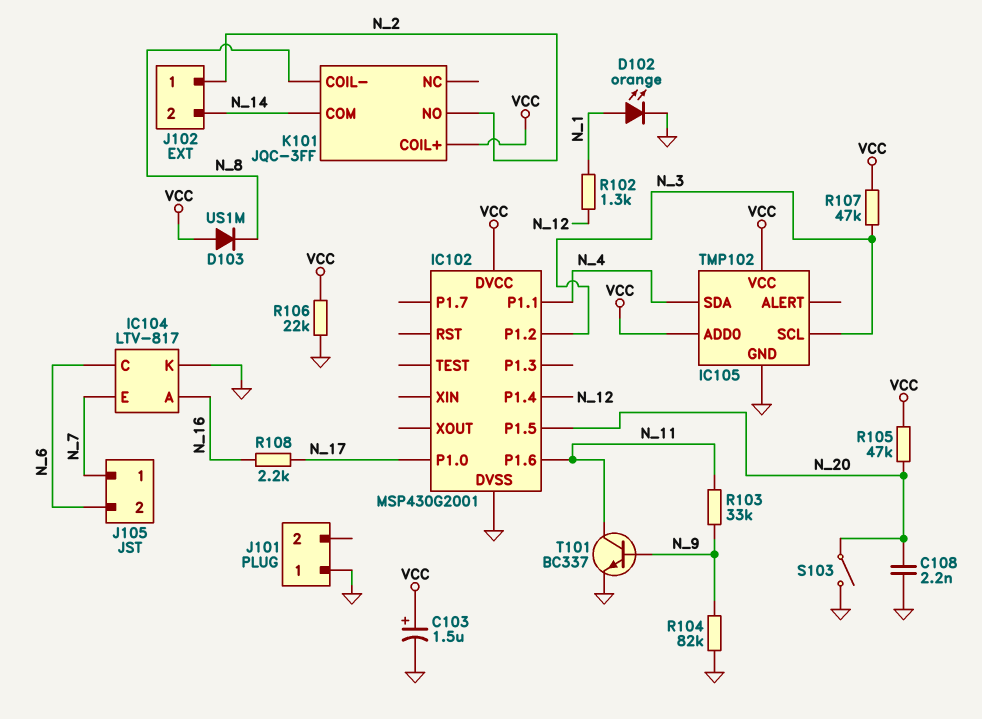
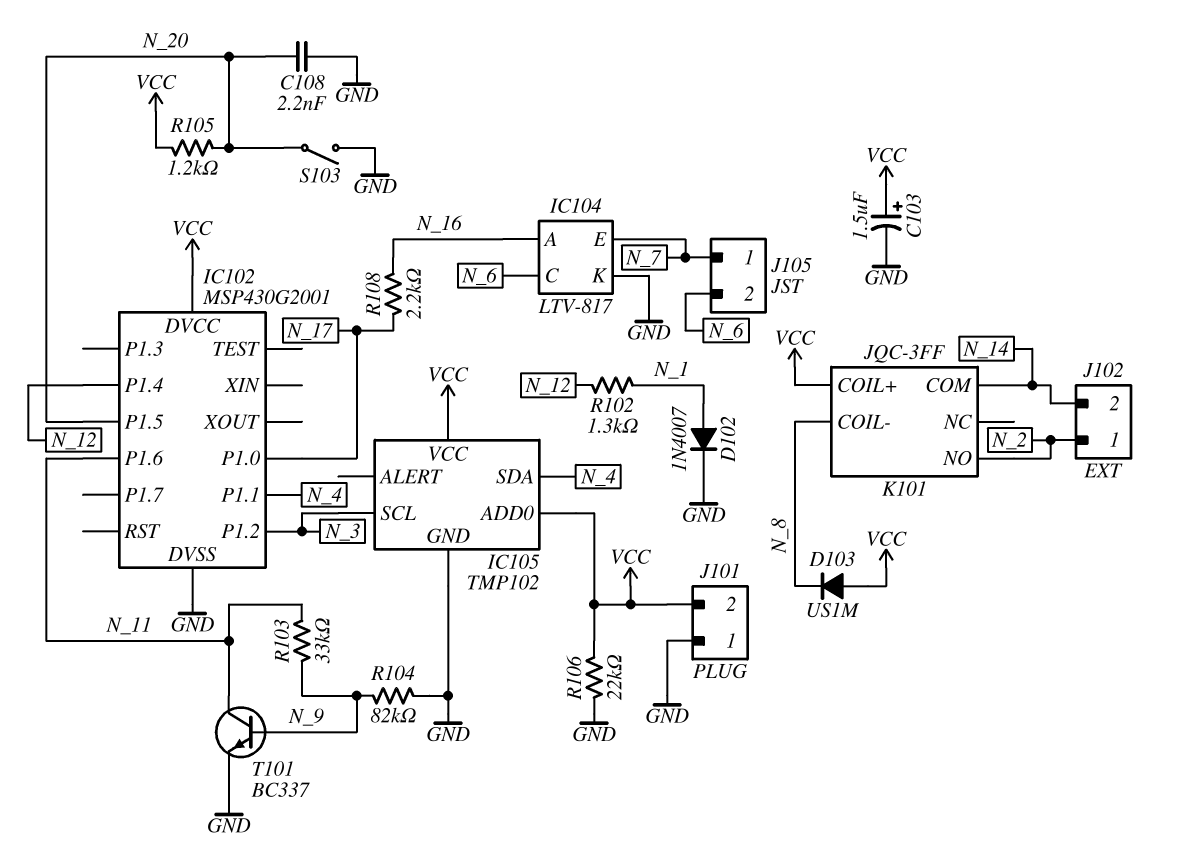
D102: LED orange (A N_1, K GND) -> diode 1N4007 (A N_1, K GND)
J101 pin 2: none -> VCC
R105: 47k (N_20, VCC) -> 1.2k (N_20, VCC)
R107: 47k (N_3, VCC) -> none

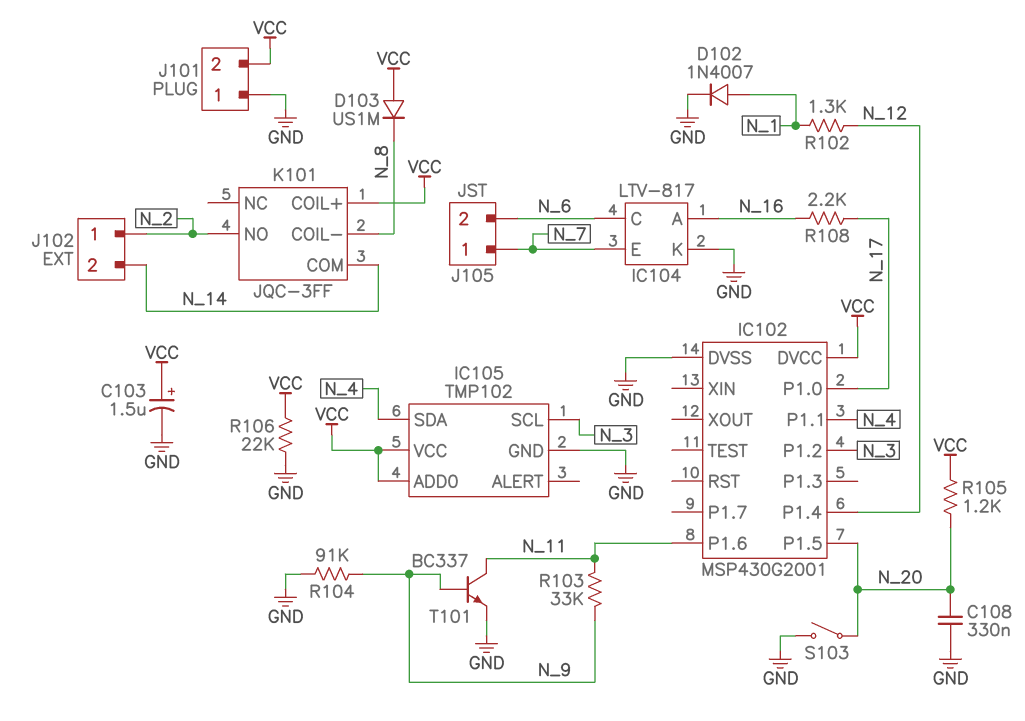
C108: 2.2nF (GND, N_20) -> 330nF (GND, N_20)
R104: 82k (GND, N_9) -> 91k (GND, N_9)

